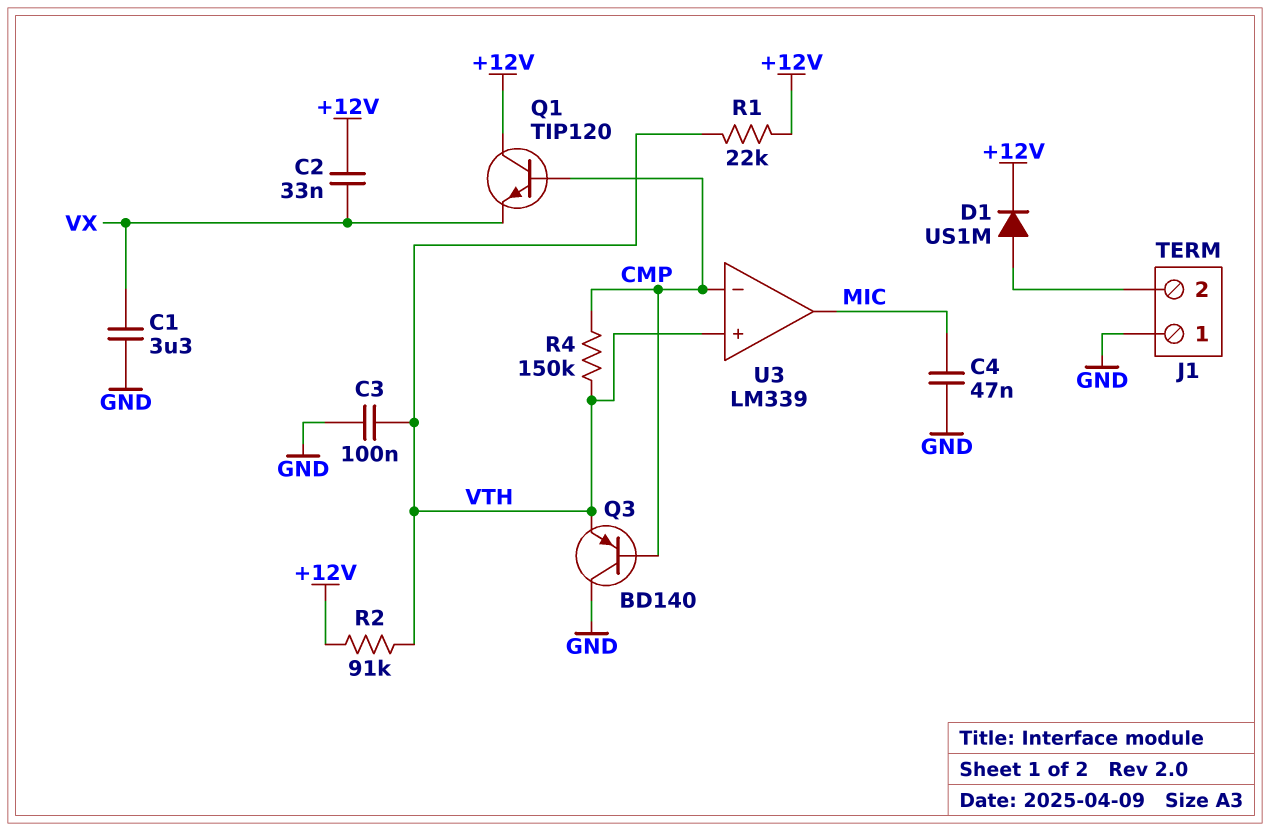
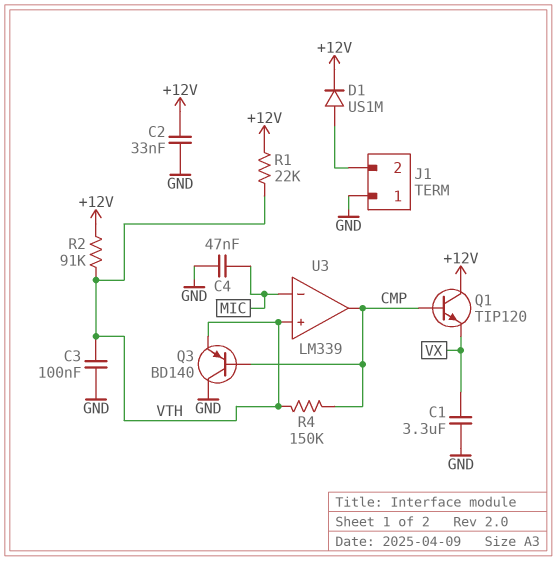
C2: 33nF (+12V, VX) -> 33nF (+12V, GND)
U3 pin in-: CMP -> MIC
U3 pin out: MIC -> CMP

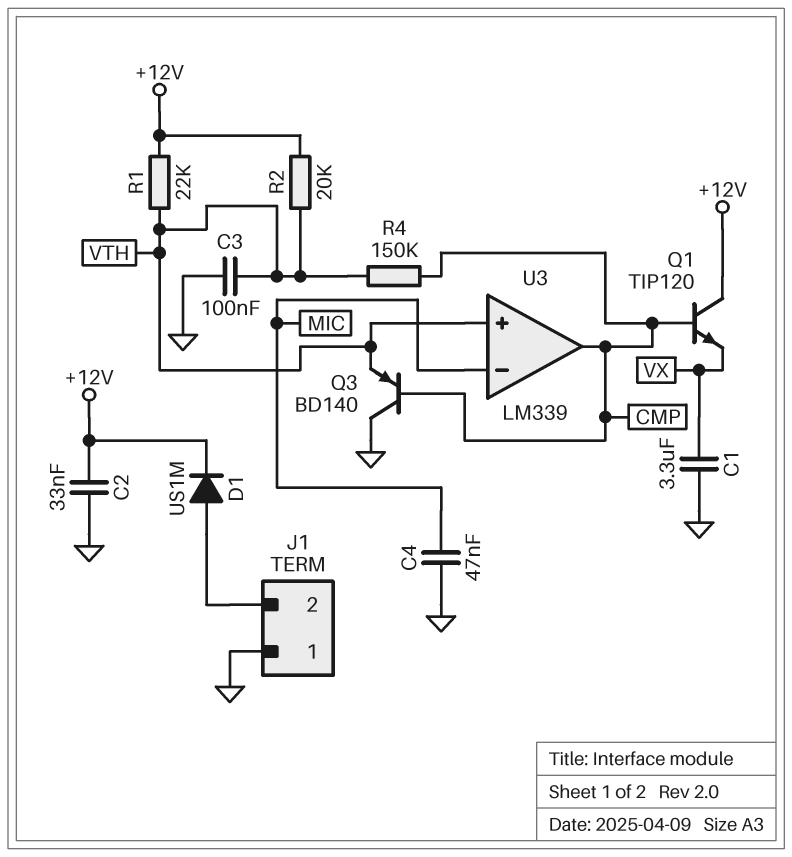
R2: 91k (+12V, VTH) -> 20k (+12V, VTH)

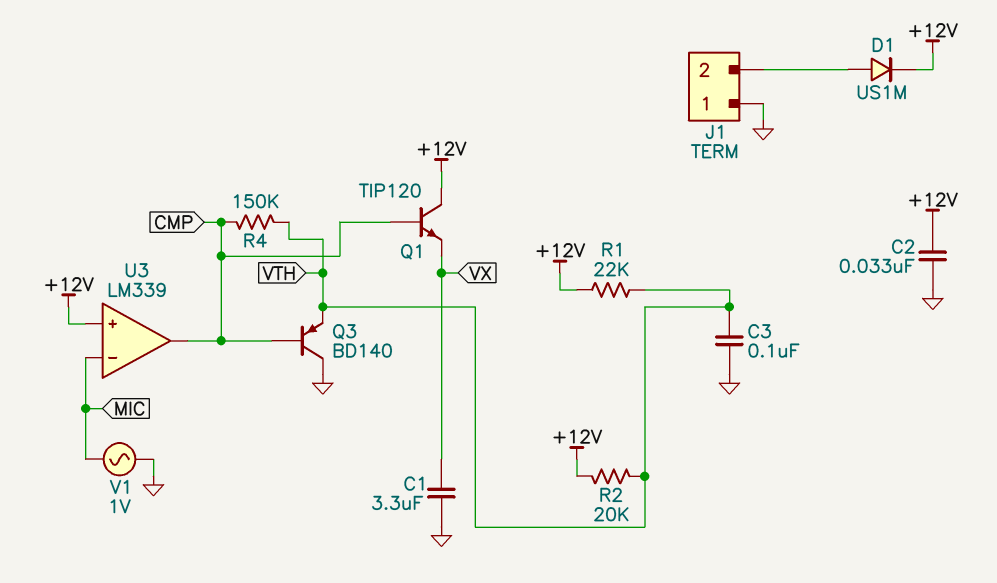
C4: 47nF (GND, MIC) -> none
U3 pin in+: VTH -> +12V
V1: none -> AC 1V (GND, MIC)

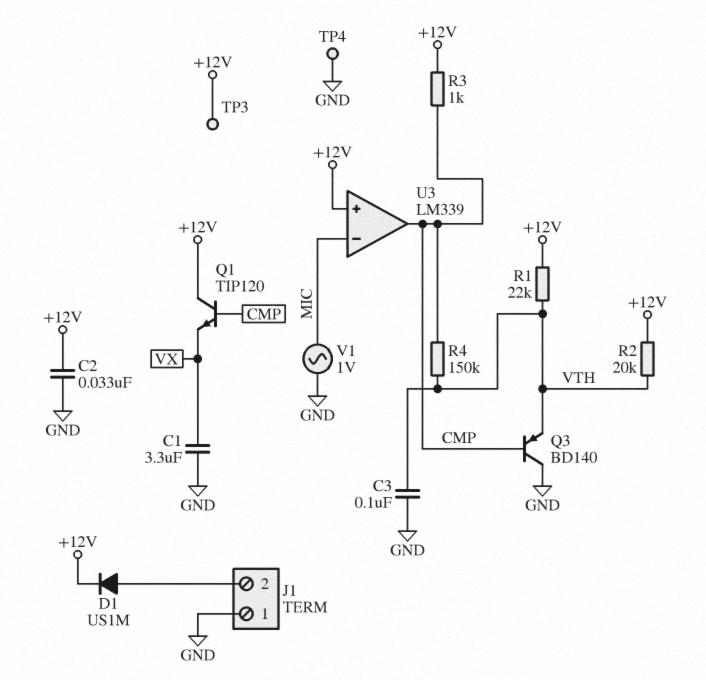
R3: none -> 1k (+12V, CMP)
TP3: none -> test point (+12V)
TP4: none -> test point (GND)

